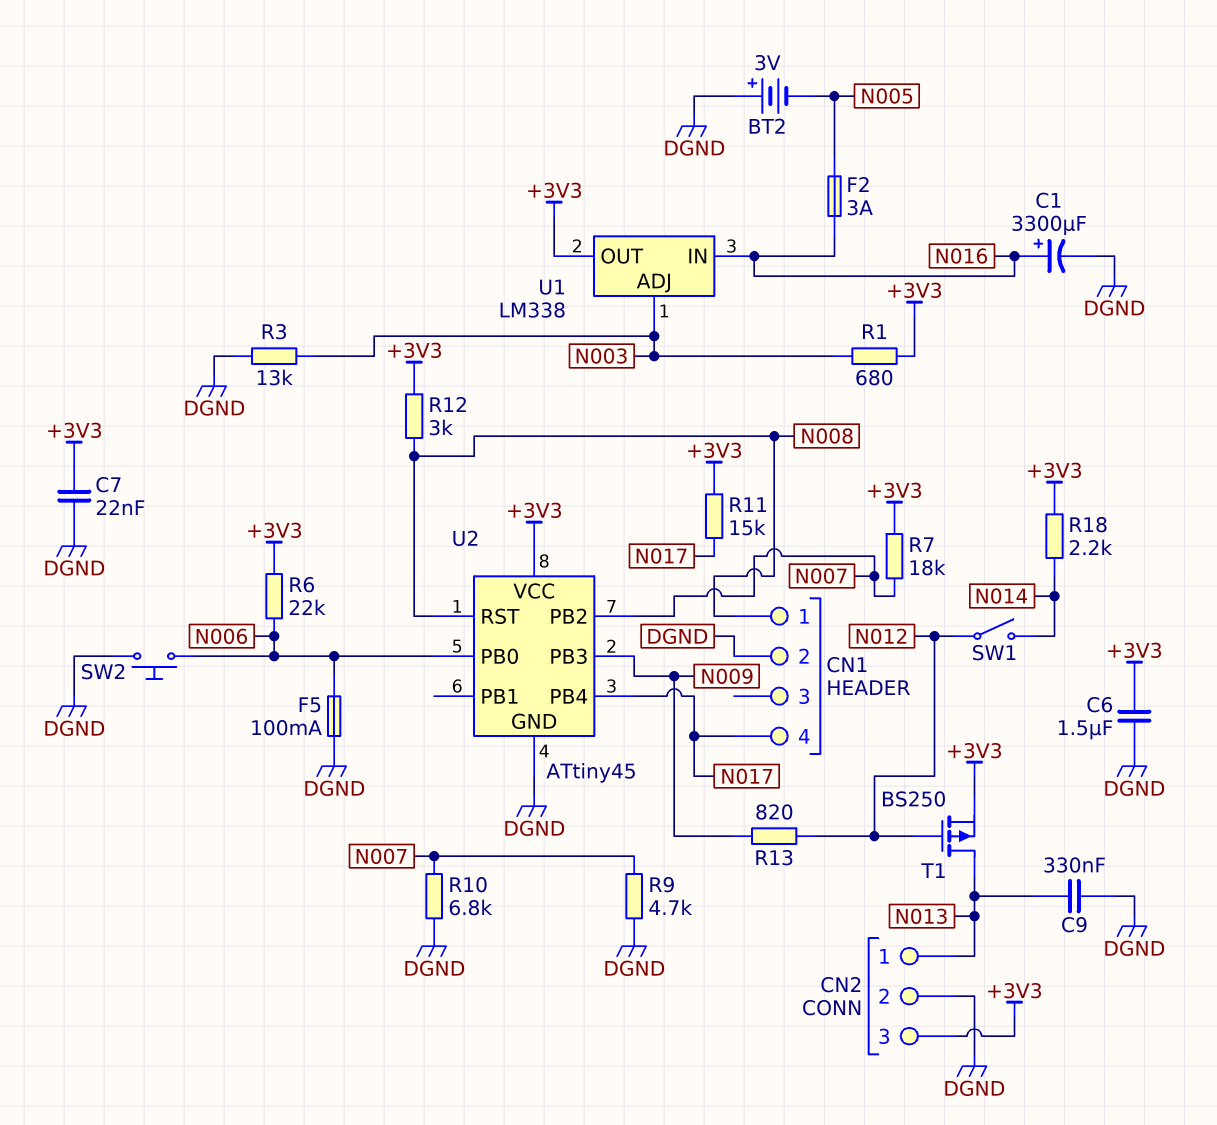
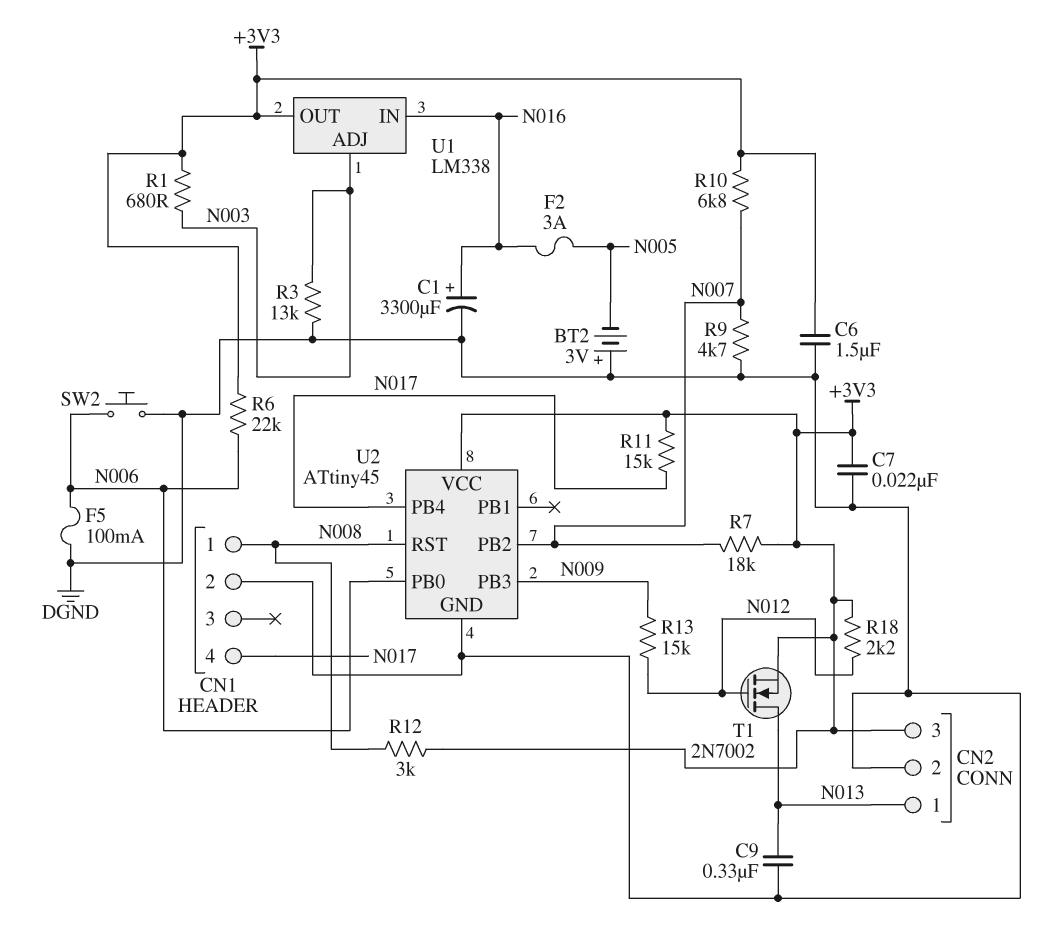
R10: 6.8k (DGND, N007) -> 6.8k (+3V3, N007)
R13: 820 (N009, N012) -> 15k (N009, N012)
R18: 2.2k (+3V3, N014) -> 2.2k (+3V3, N012)
SW1: switch (N012, N014) -> none
T1: PMOS BS250 (G N012, D N013, S +3V3) -> NMOS 2N7002 (G N012, D N013, S +3V3)

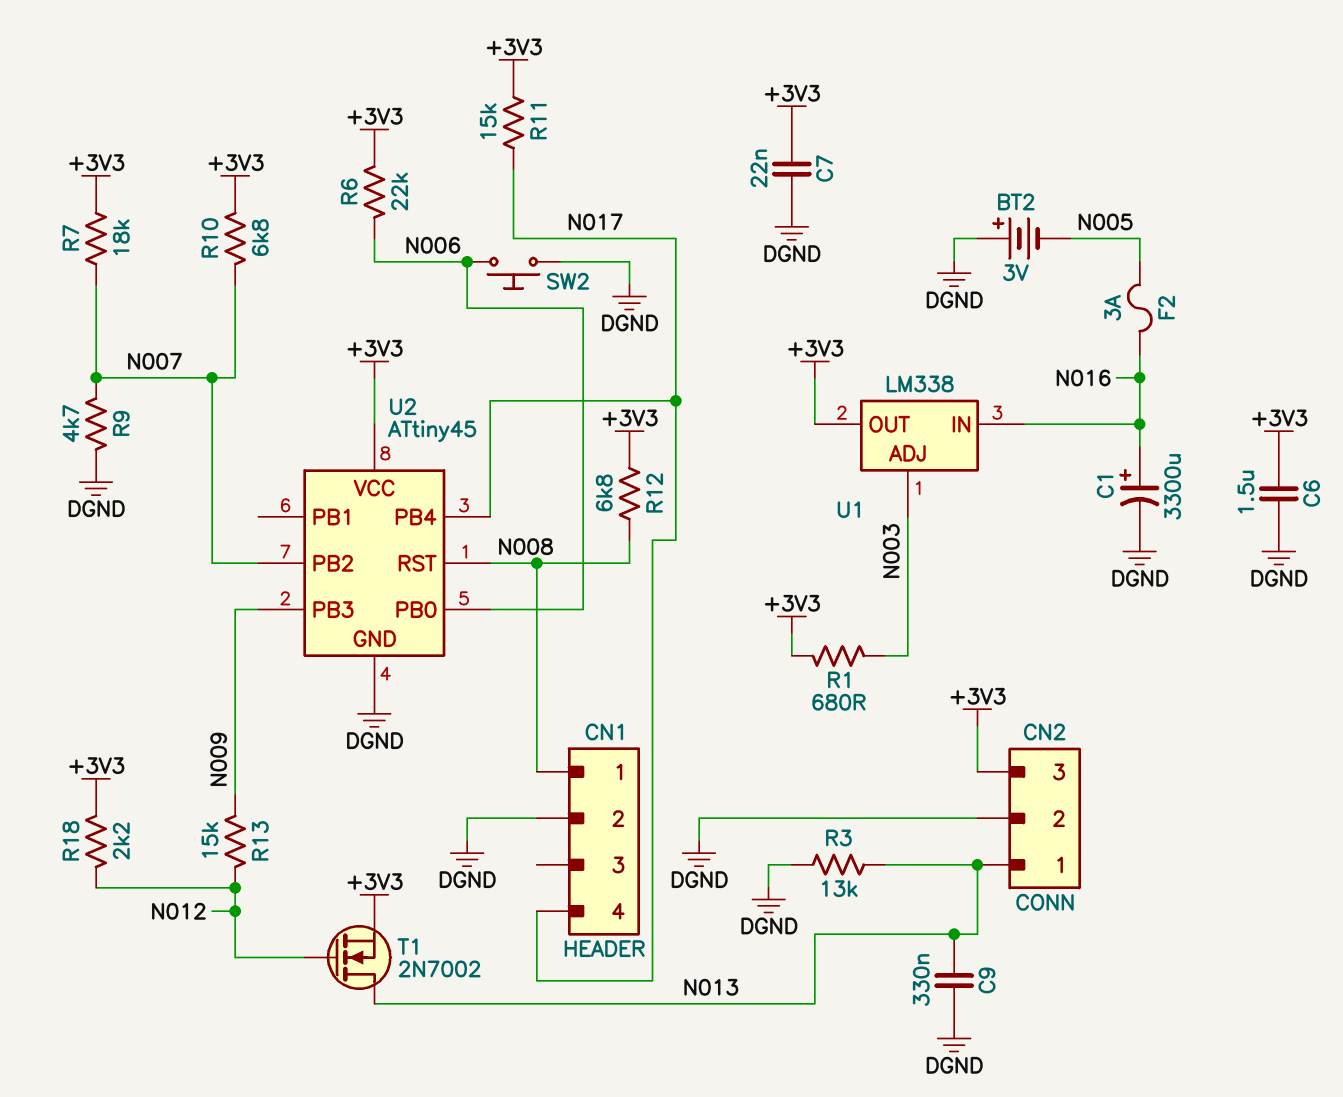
F5: 100mA (DGND, N006) -> none
R3: 13k (DGND, N003) -> 13k (DGND, N013)
R12: 3k (+3V3, N008) -> 6.8k (+3V3, N008)

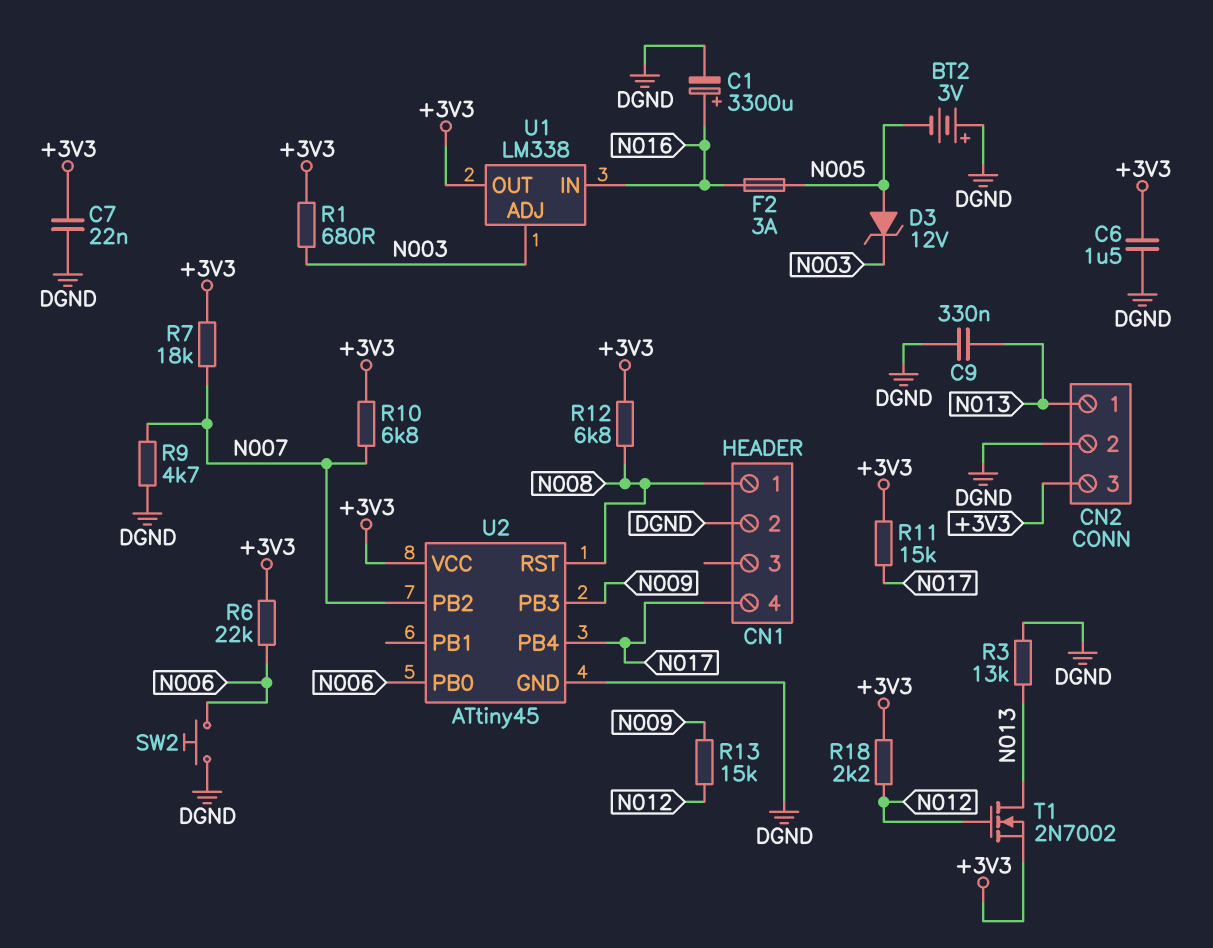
D3: none -> zener 12V (A N005, K N003)

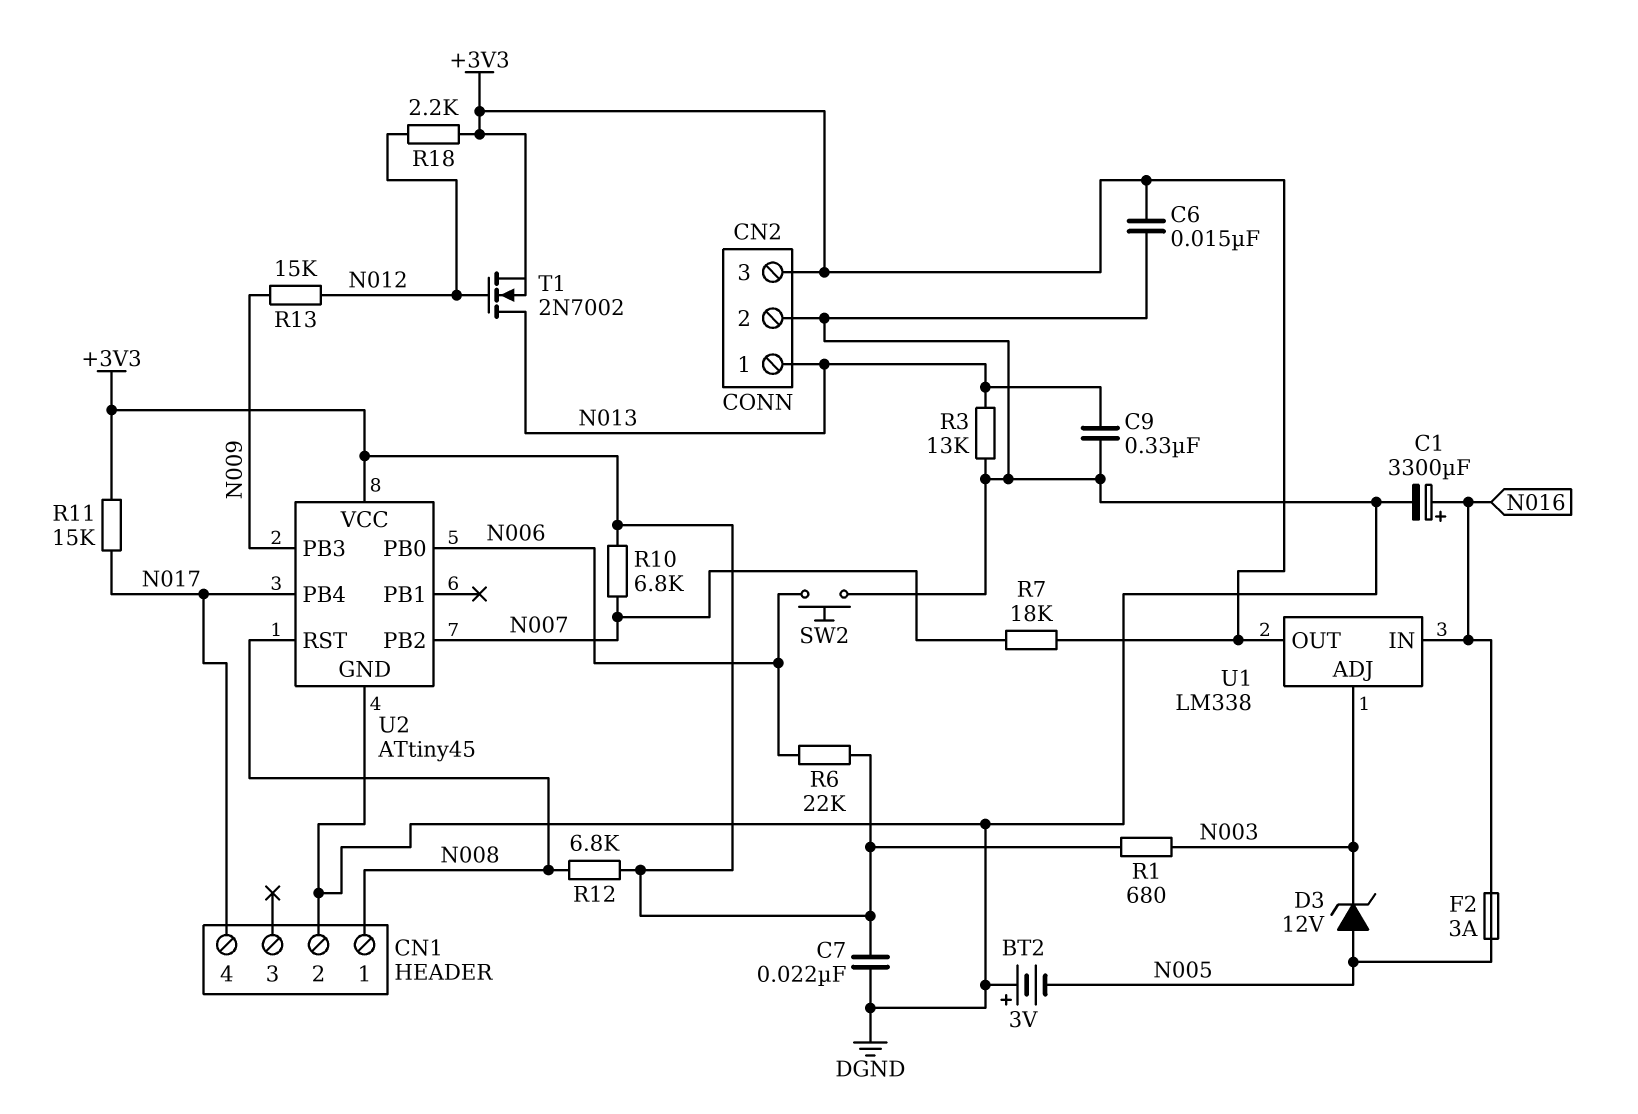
C6: 1.5uF (+3V3, DGND) -> 15nF (+3V3, DGND)
R9: 4.7k (DGND, N007) -> none

